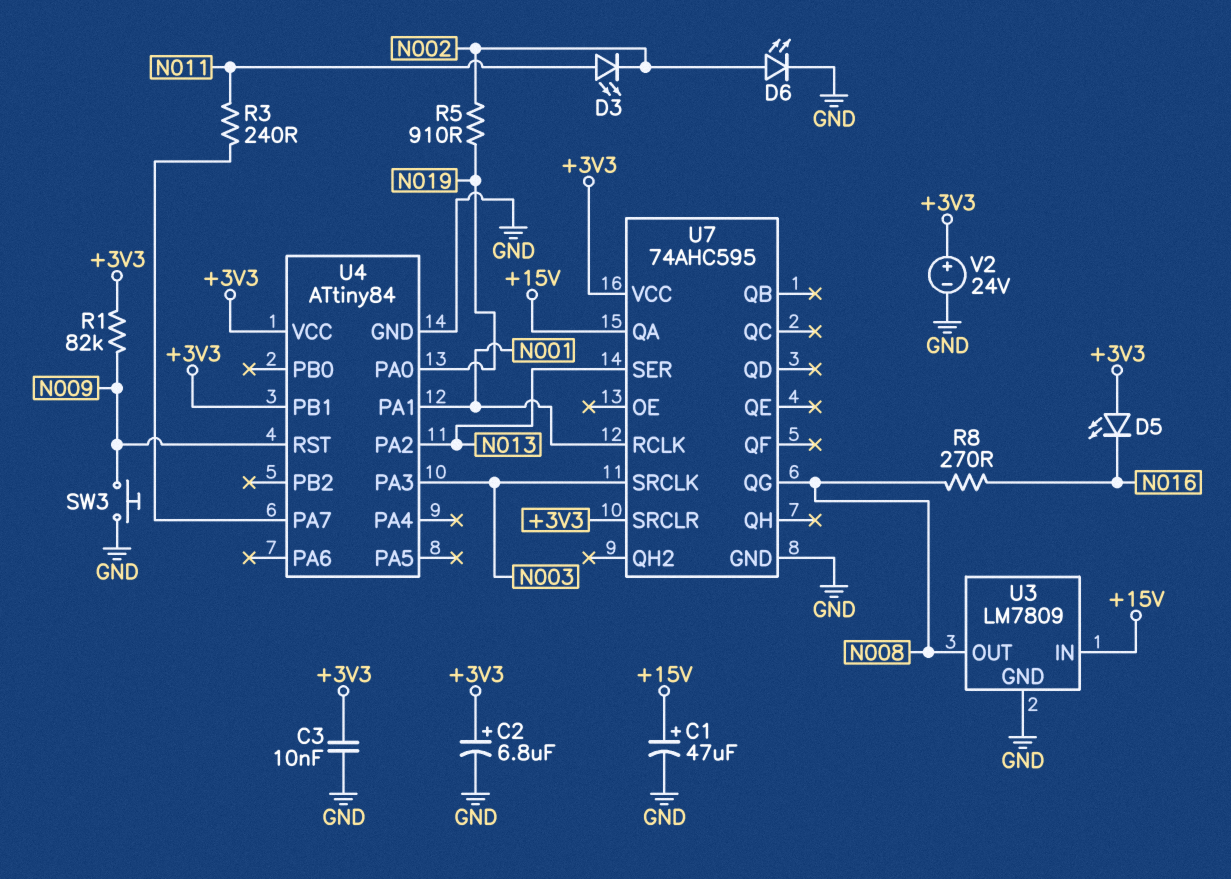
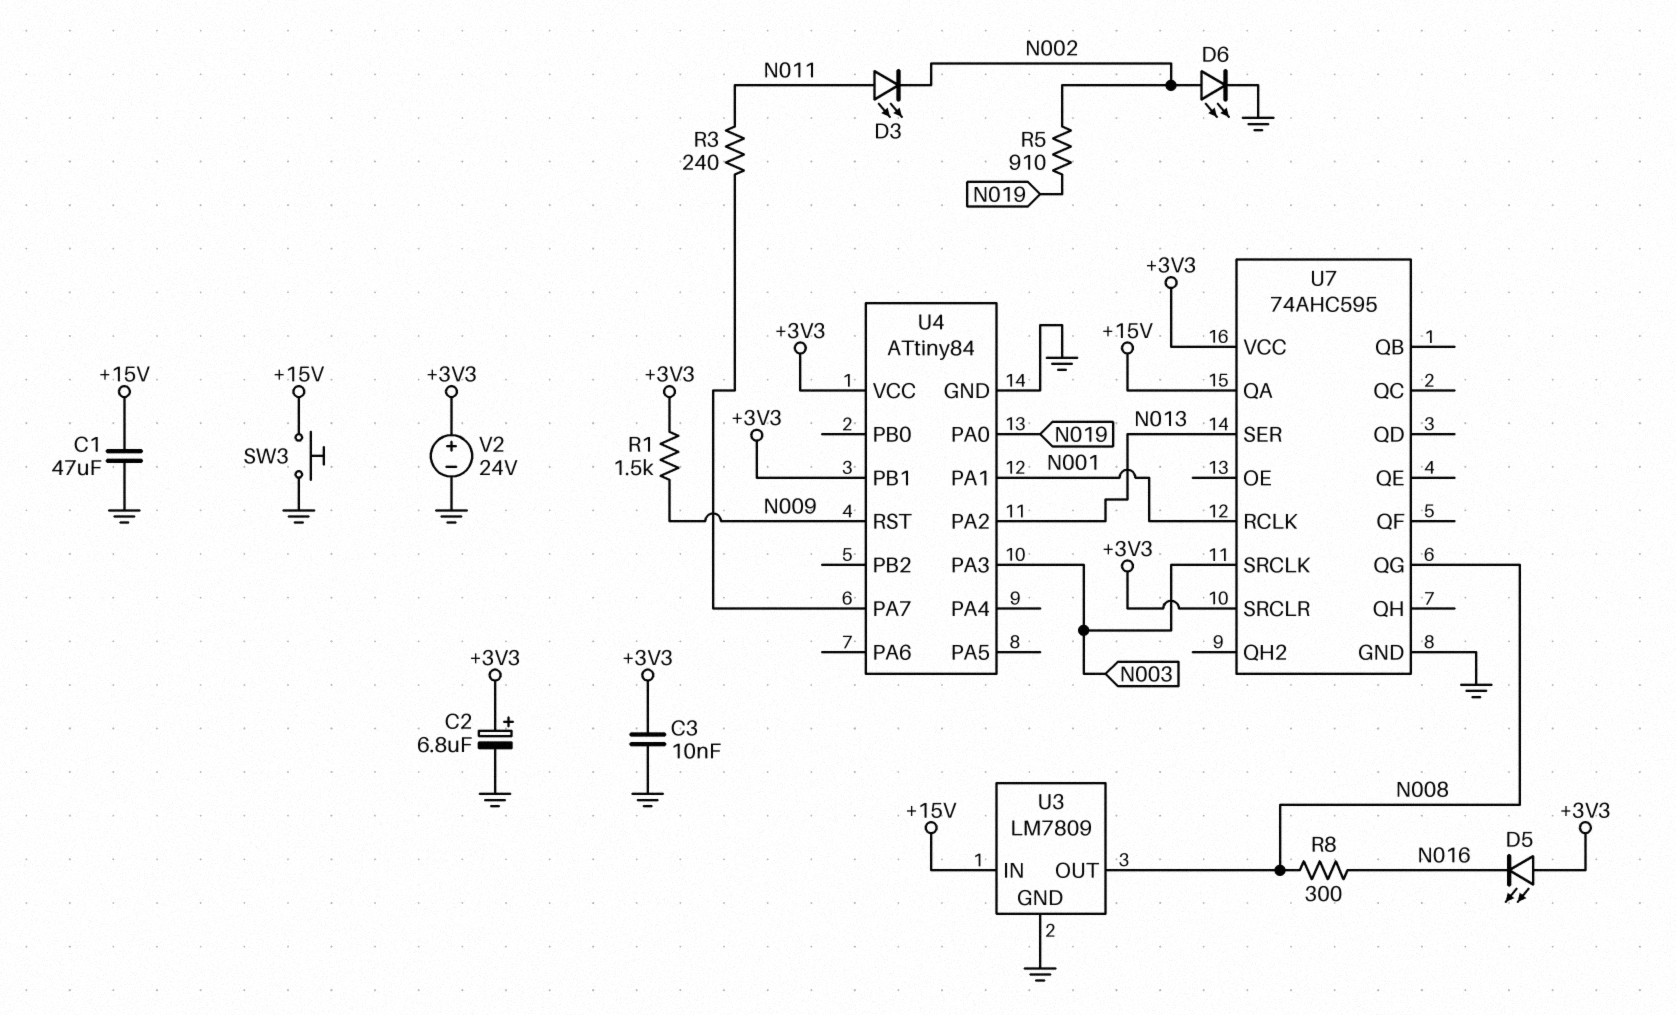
C1: 47uF (plus +15V, minus GND) -> 47uF (+15V, GND)
R1: 82k (+3V3, N009) -> 1.5k (+3V3, N009)
R8: 270 (N008, N016) -> 300 (N008, N016)
SW3: button (GND, N009) -> button (+15V, GND)

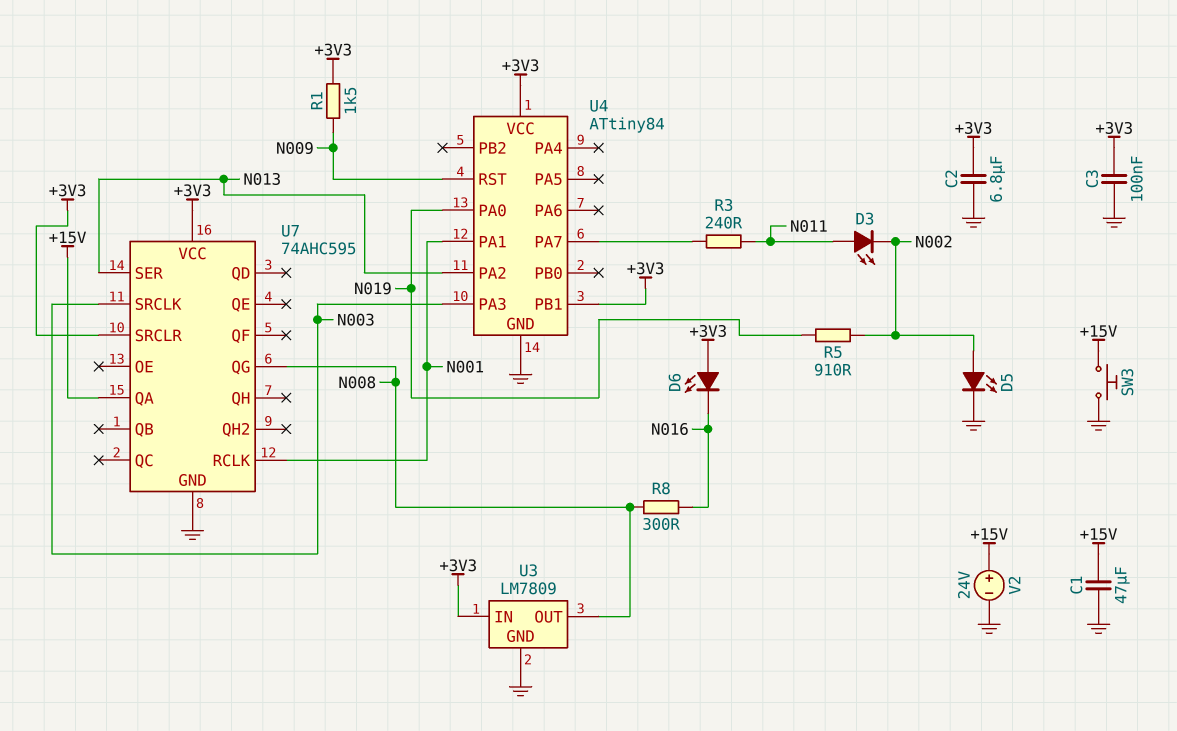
C2: 6.8uF (plus +3V3, minus GND) -> 6.8uF (+3V3, GND)
C3: 10nF (+3V3, GND) -> 100nF (+3V3, GND)
D5: LED (A +3V3, K N016) -> LED (A N002, K GND)
D6: LED (A N002, K GND) -> LED (A +3V3, K N016)
U3 pin IN: +15V -> +3V3
V2: 24V (plus +3V3, minus GND) -> 24V (plus +15V, minus GND)

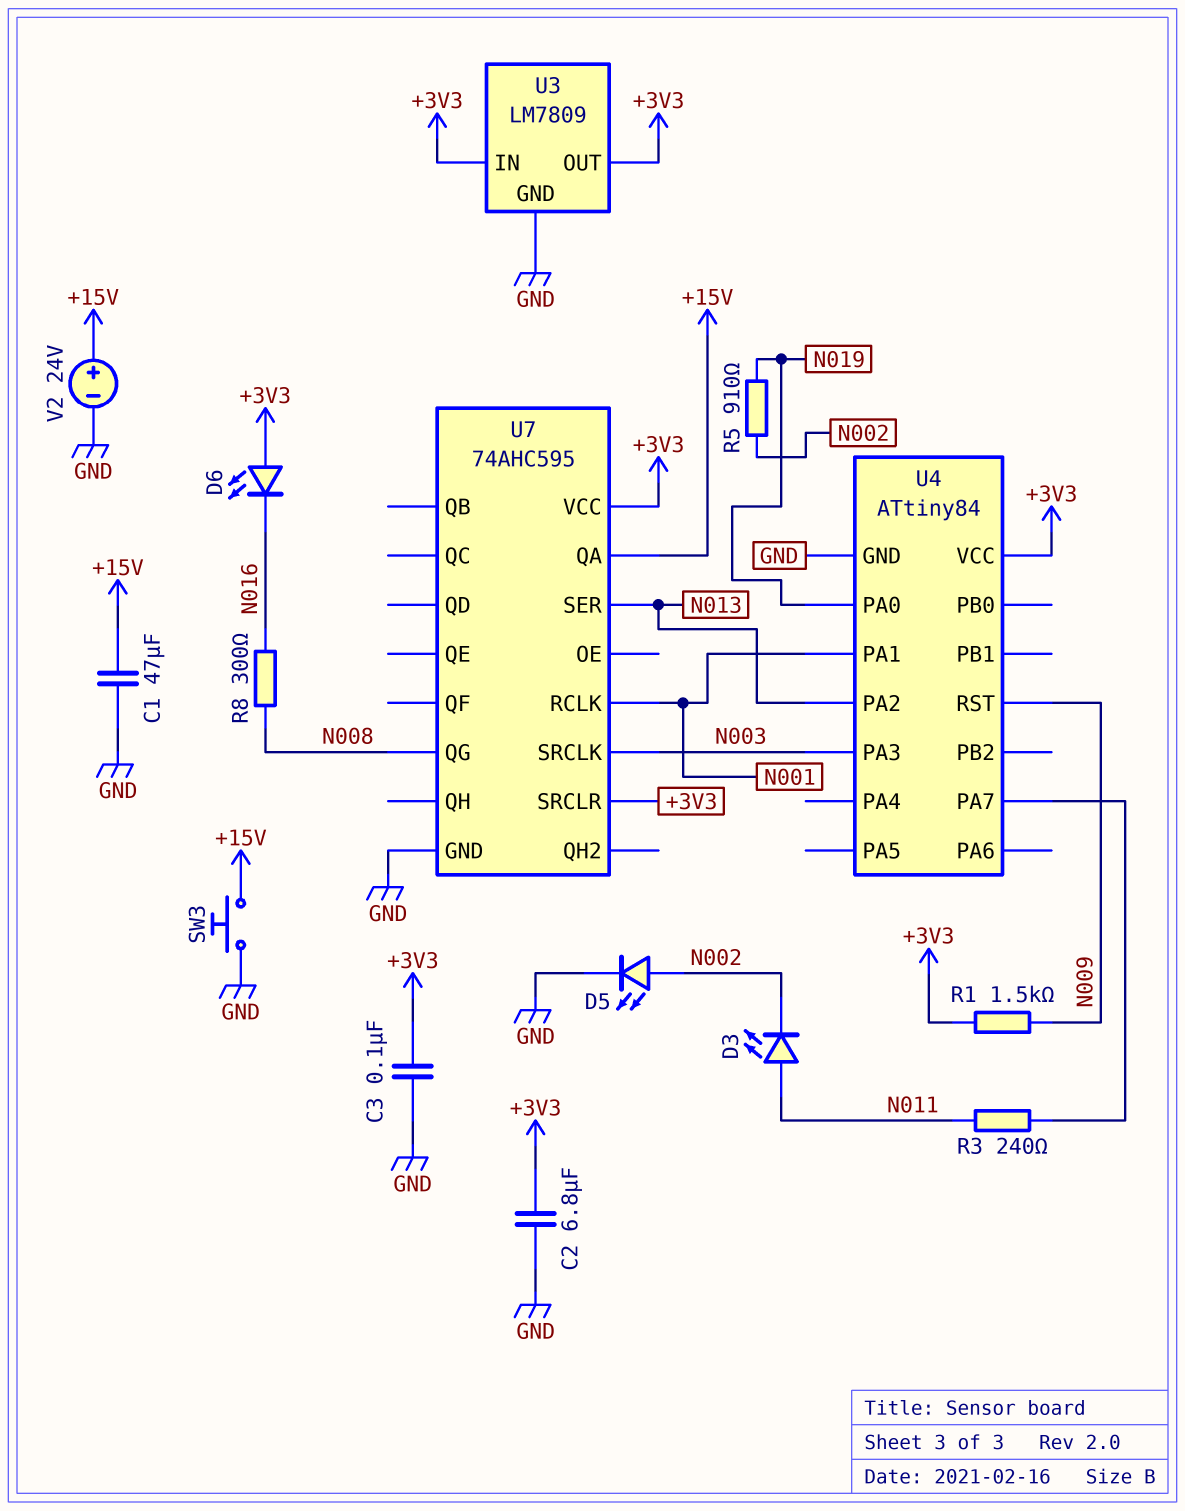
U3 pin OUT: N008 -> +3V3
U4 pin PB1: +3V3 -> none

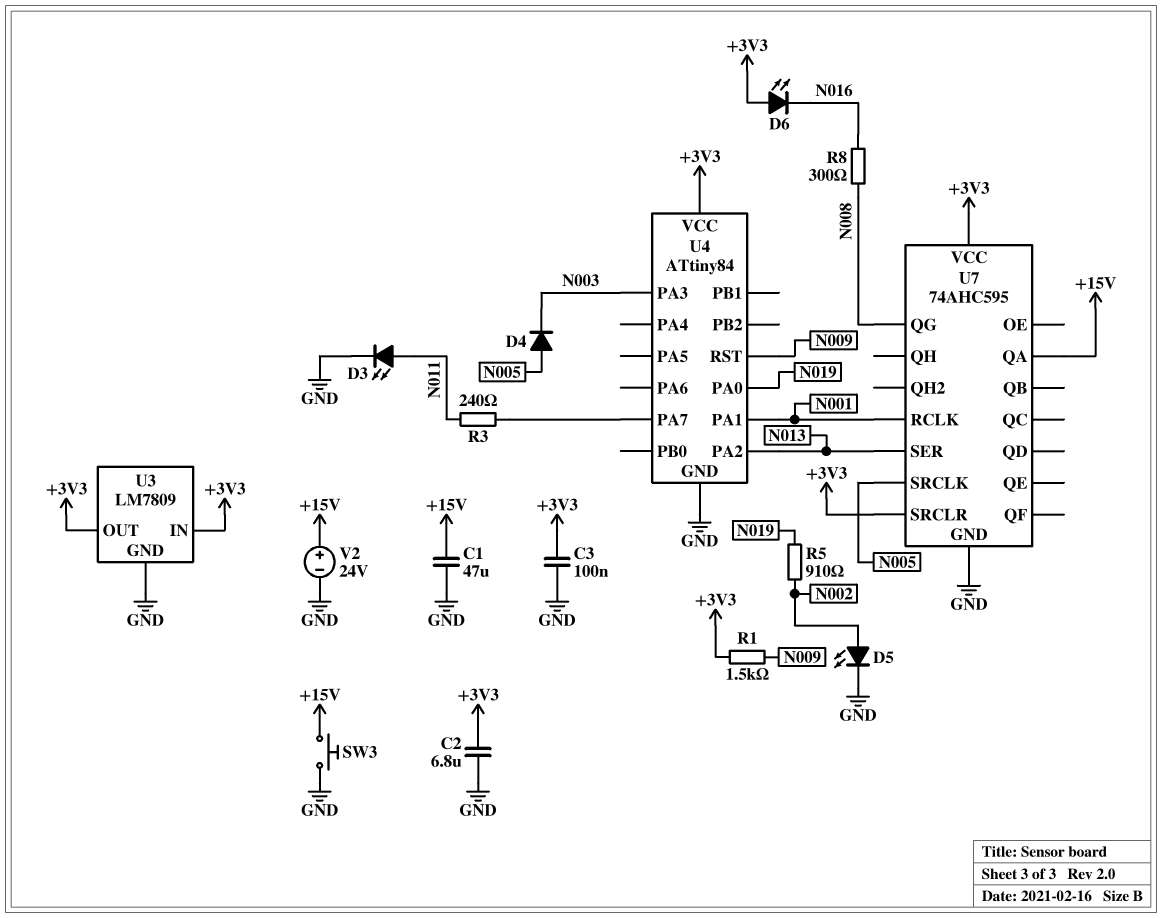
D3: LED (A N011, K N002) -> LED (A N011, K GND)
D4: none -> diode (A N005, K N003)
U7 pin SRCLK: N003 -> N005

